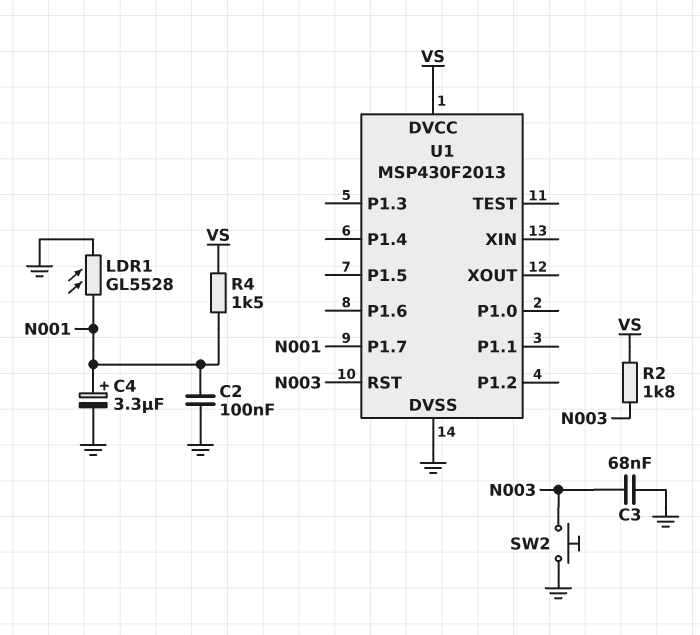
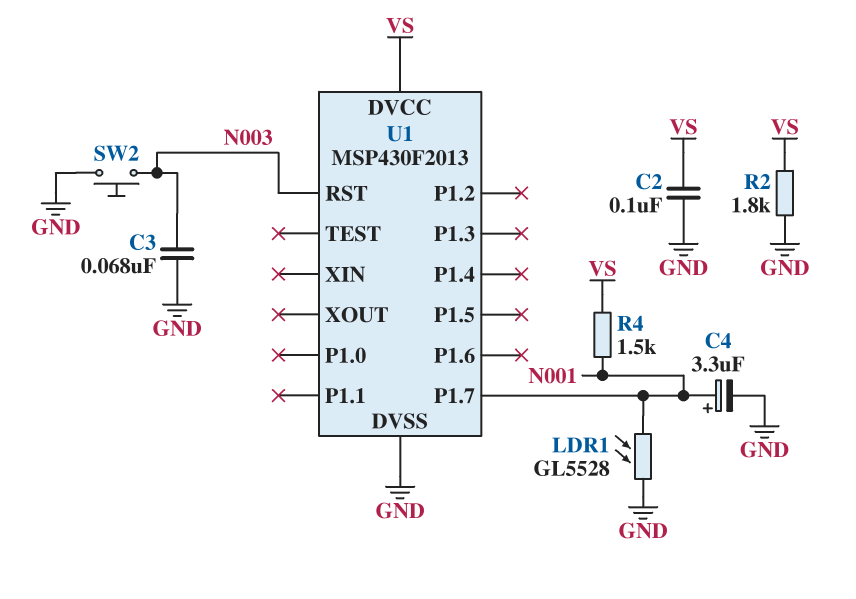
C2: 100nF (GND, N001) -> 100nF (GND, VS)
R2: 1.8k (N003, VS) -> 1.8k (GND, VS)

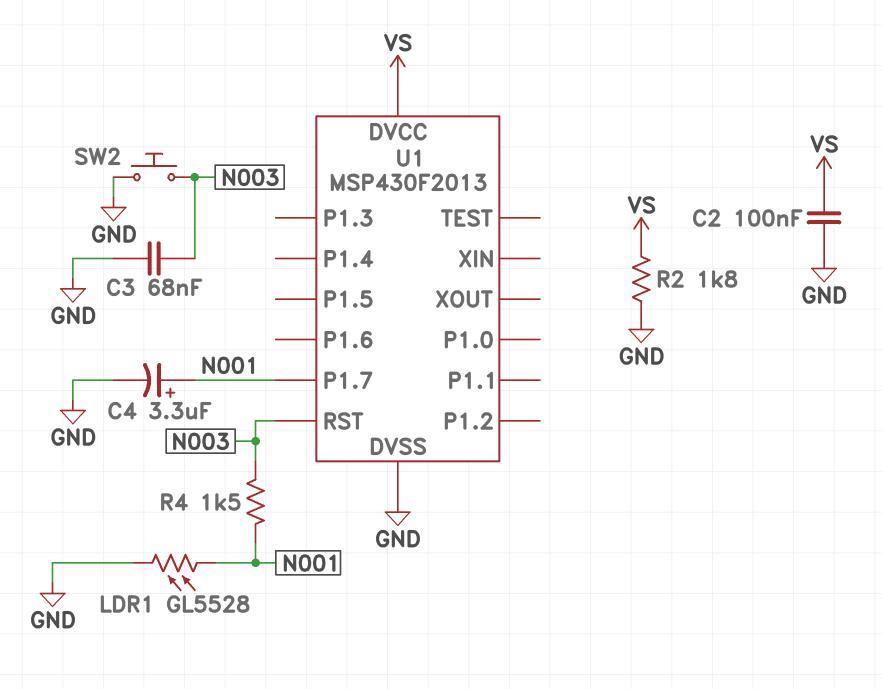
R4: 1.5k (N001, VS) -> 1.5k (N001, N003)

